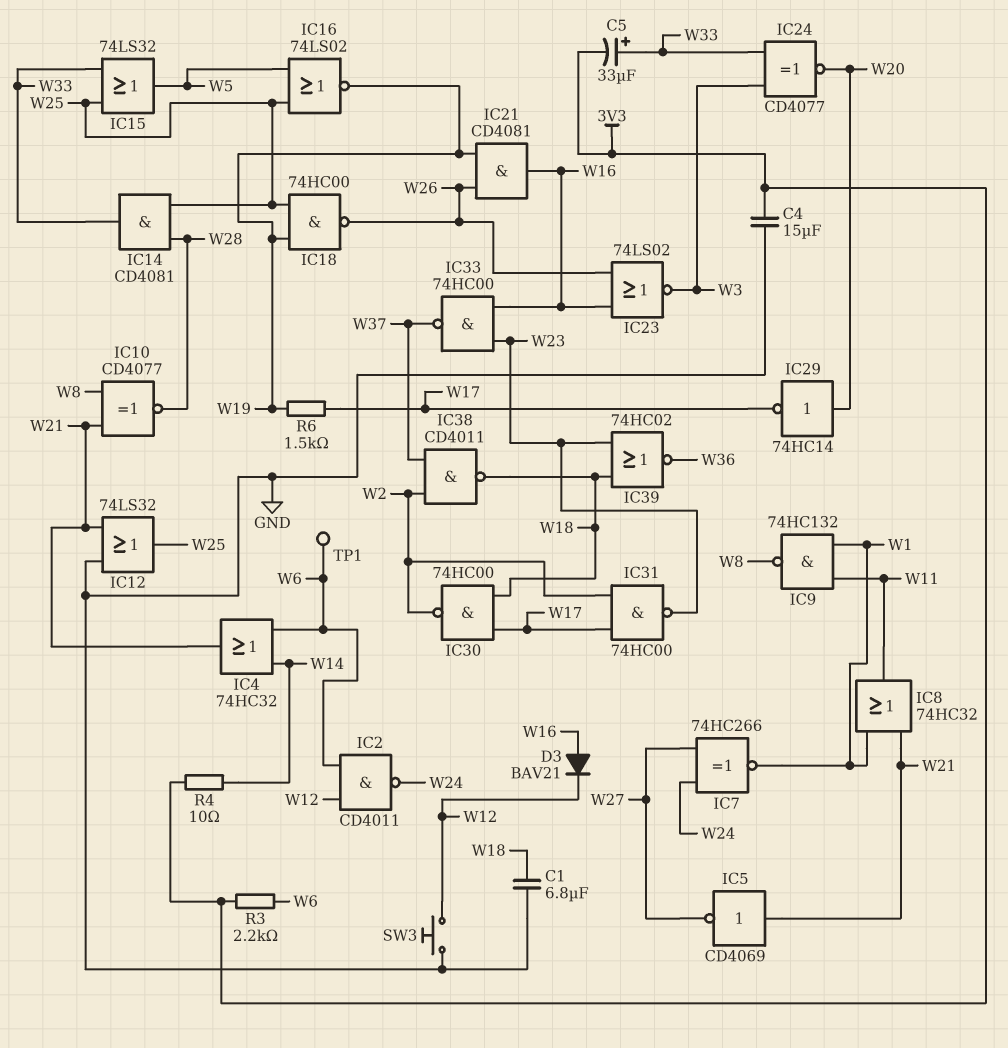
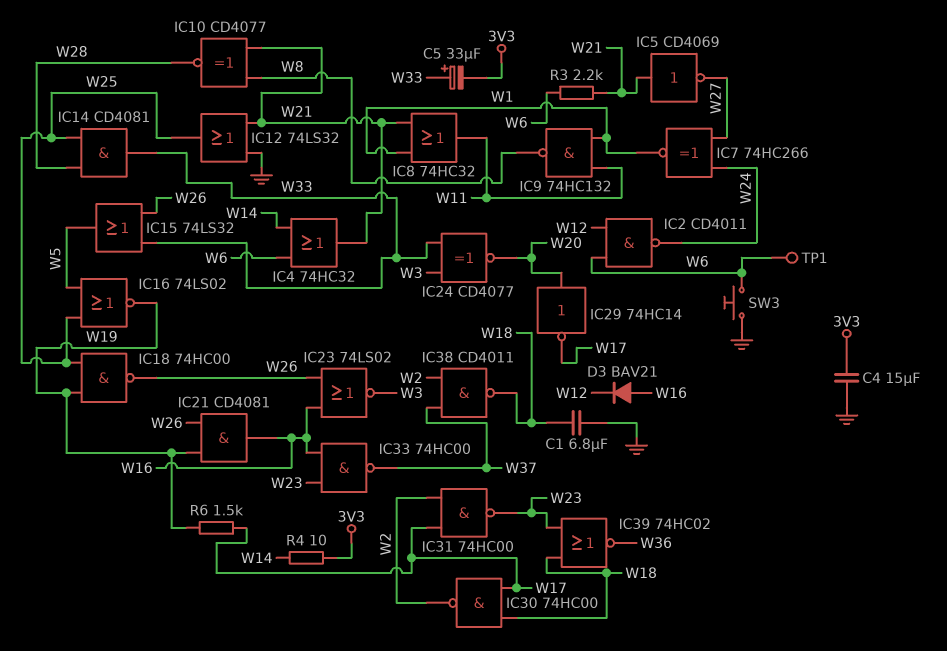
IC15: OR 74LS32 (in W25, in W33, out W5) -> OR 74LS32 (in W26, in W33, out W5)
R3: 2.2k (3V3, W6) -> 2.2k (W6, W21)
SW3: button (GND, W12) -> button (GND, W6)

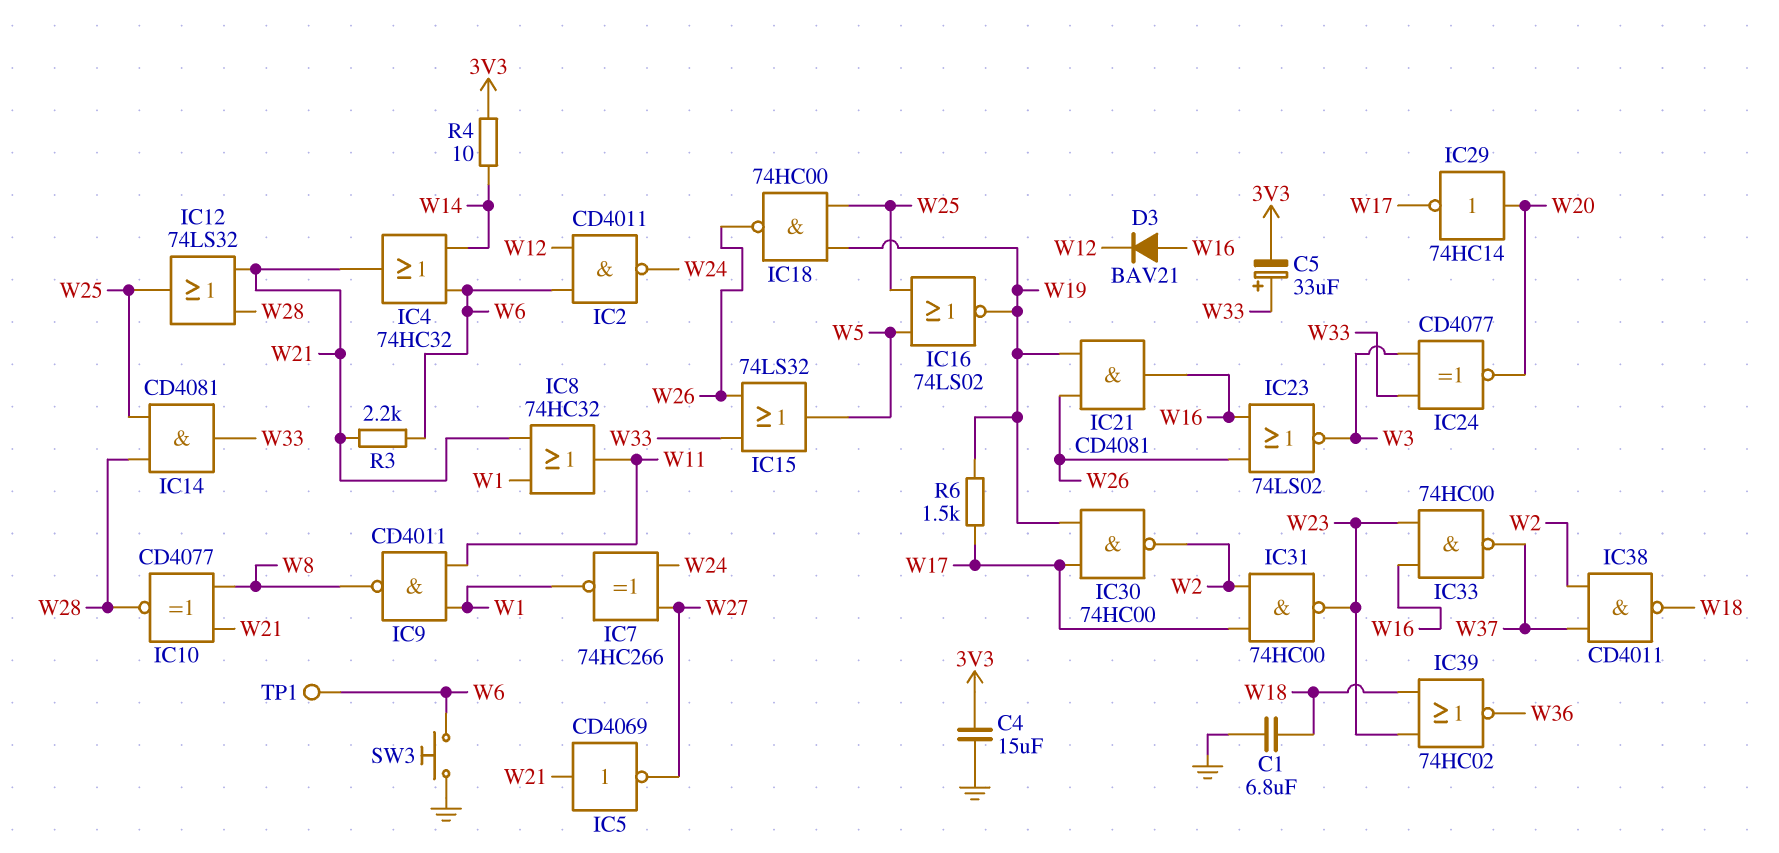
IC9: NAND 74HC132 (in W1, in W11, out W8) -> NAND CD4011 (in W1, in W11, out W8)
IC12: OR 74LS32 (in GND, in W21, out W25) -> OR 74LS32 (in W21, in W28, out W25)
IC30: NAND 74HC00 (in W17, in W18, out W2) -> NAND 74HC00 (in W17, in W19, out W2)

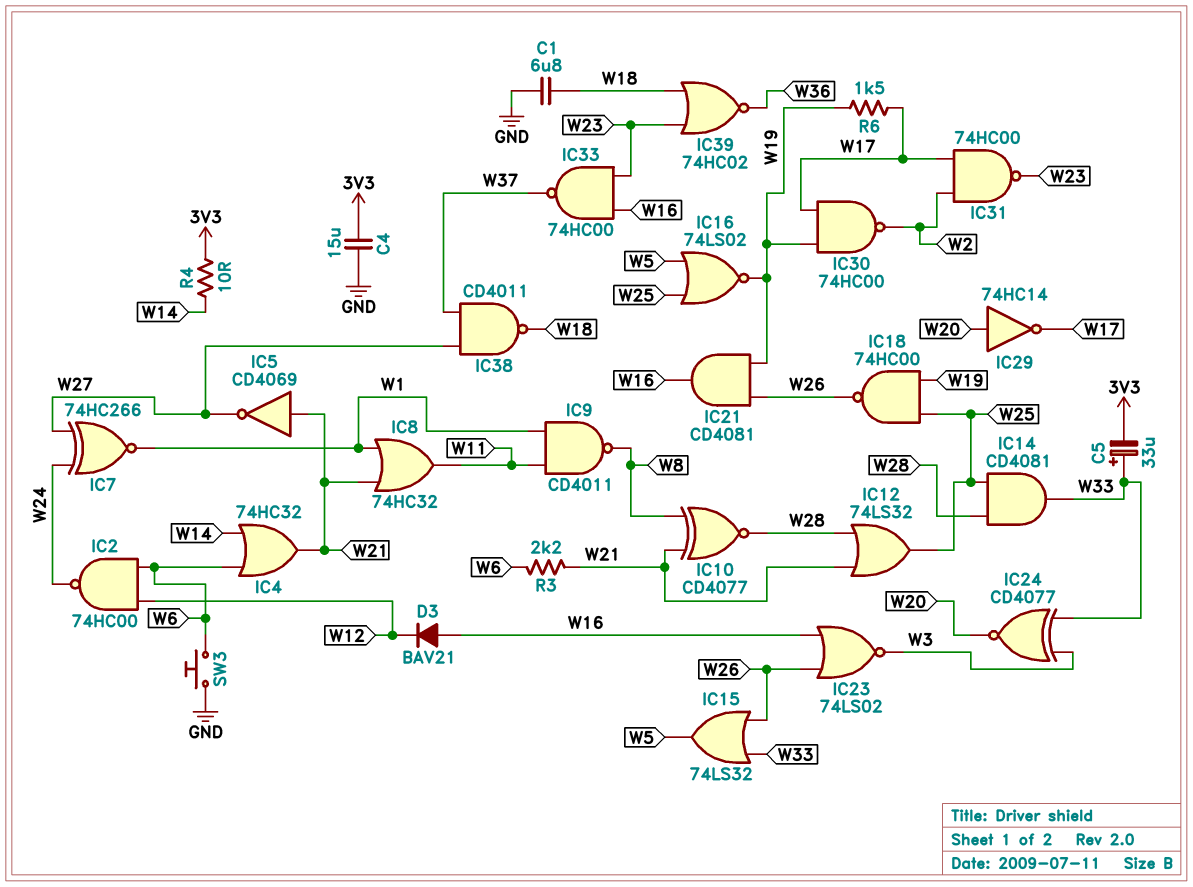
IC2: NAND CD4011 (in W6, in W12, out W24) -> NAND 74HC00 (in W6, in W12, out W24)
IC38: NAND CD4011 (in W2, in W37, out W18) -> NAND CD4011 (in W27, in W37, out W18)
TP1: test point (W6) -> none

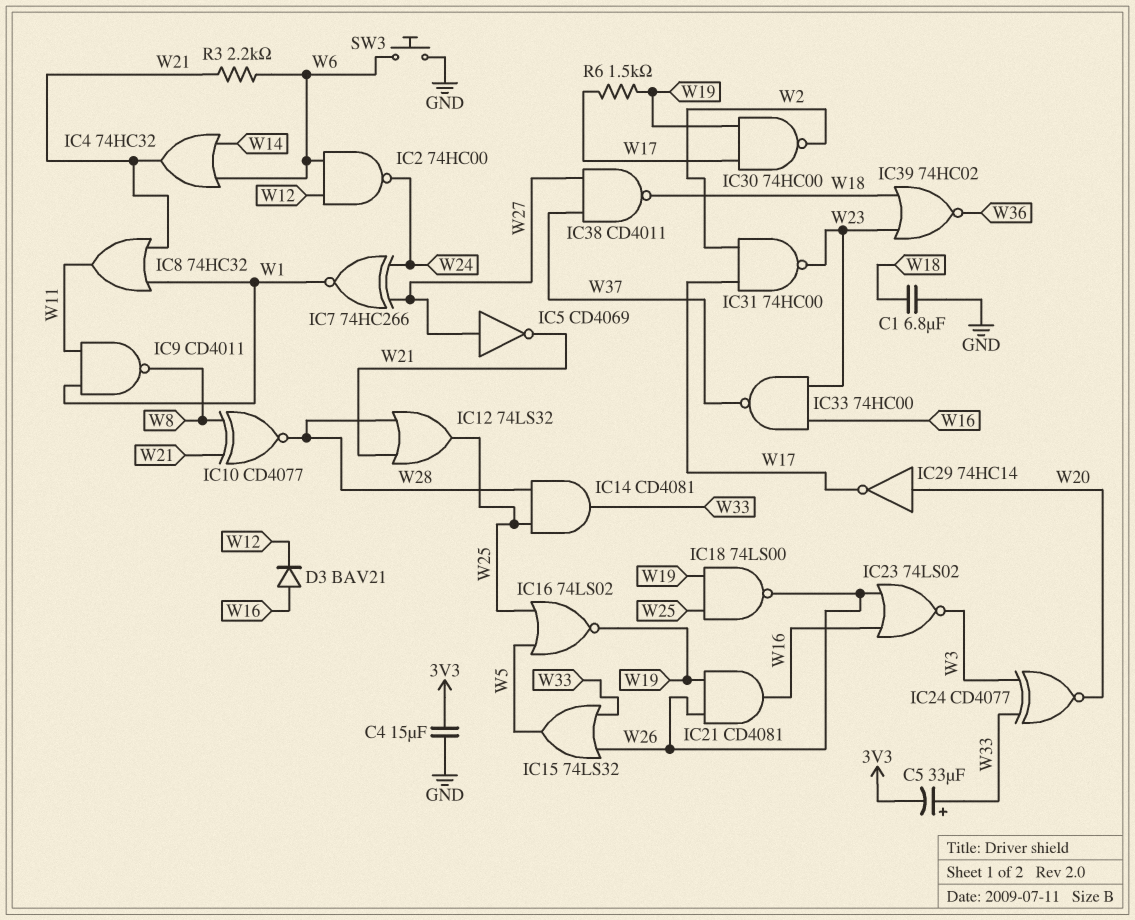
IC5: NOT CD4069 (in W21, out W27) -> NOT CD4069 (in W27, out W21)
IC18: NAND 74HC00 (in W19, in W25, out W26) -> NAND 74LS00 (in W19, in W25, out W26)
R4: 10 (3V3, W14) -> none

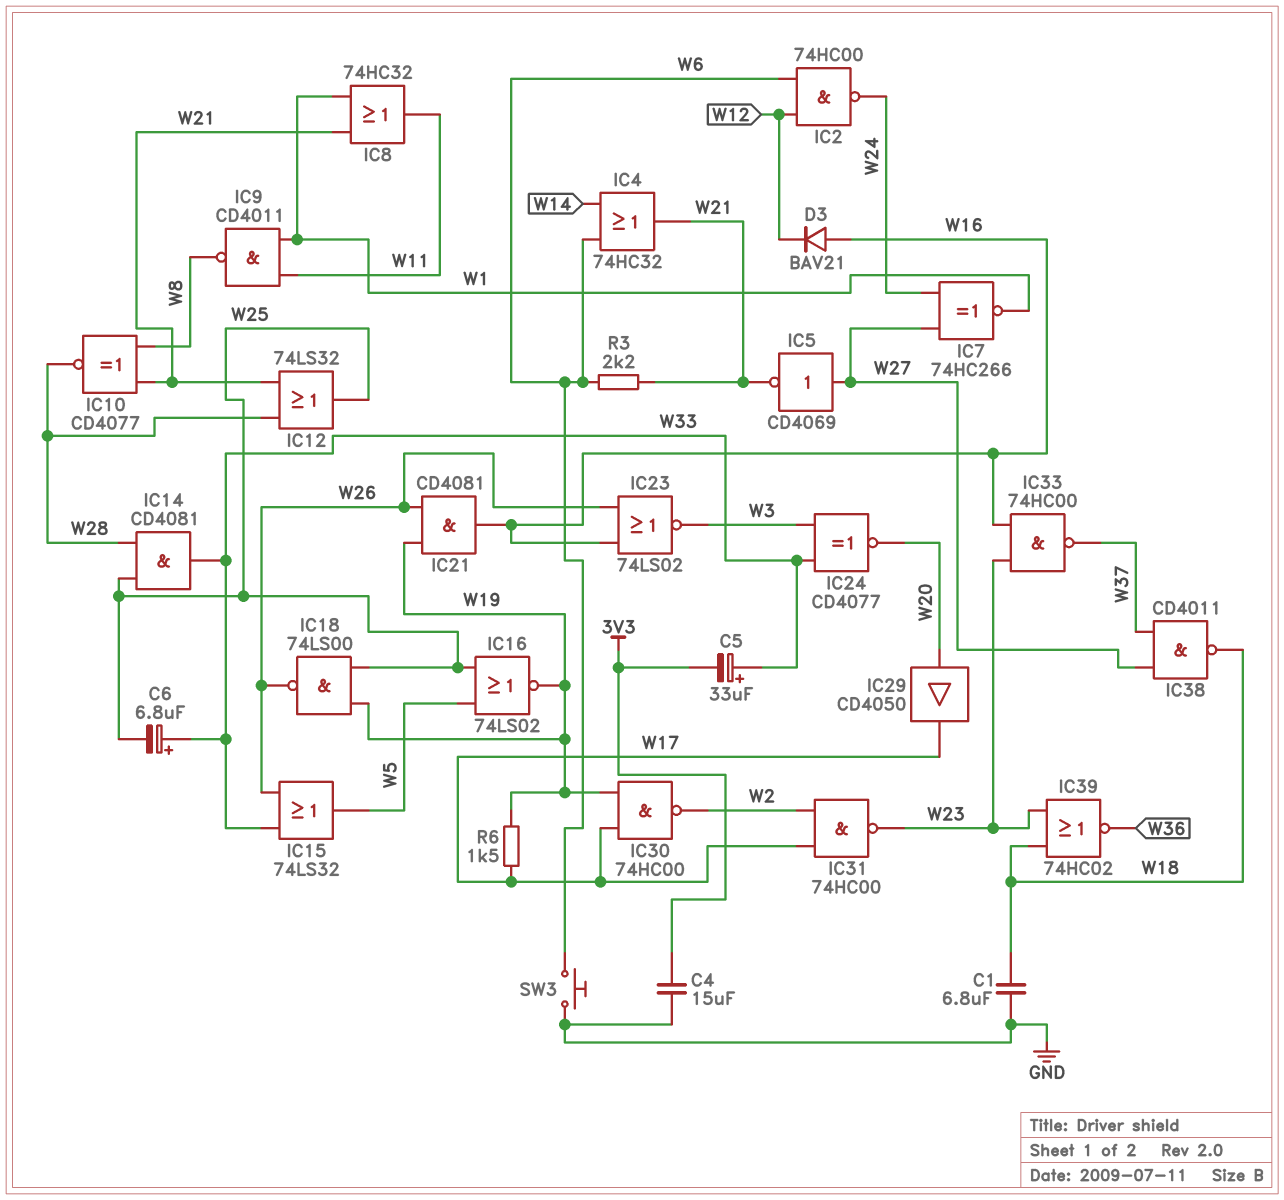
C6: none -> 6.8uF (plus W33, minus W25)
IC29: NOT 74HC14 (in W20, out W17) -> buffer CD4050 (in W20, out W17)

